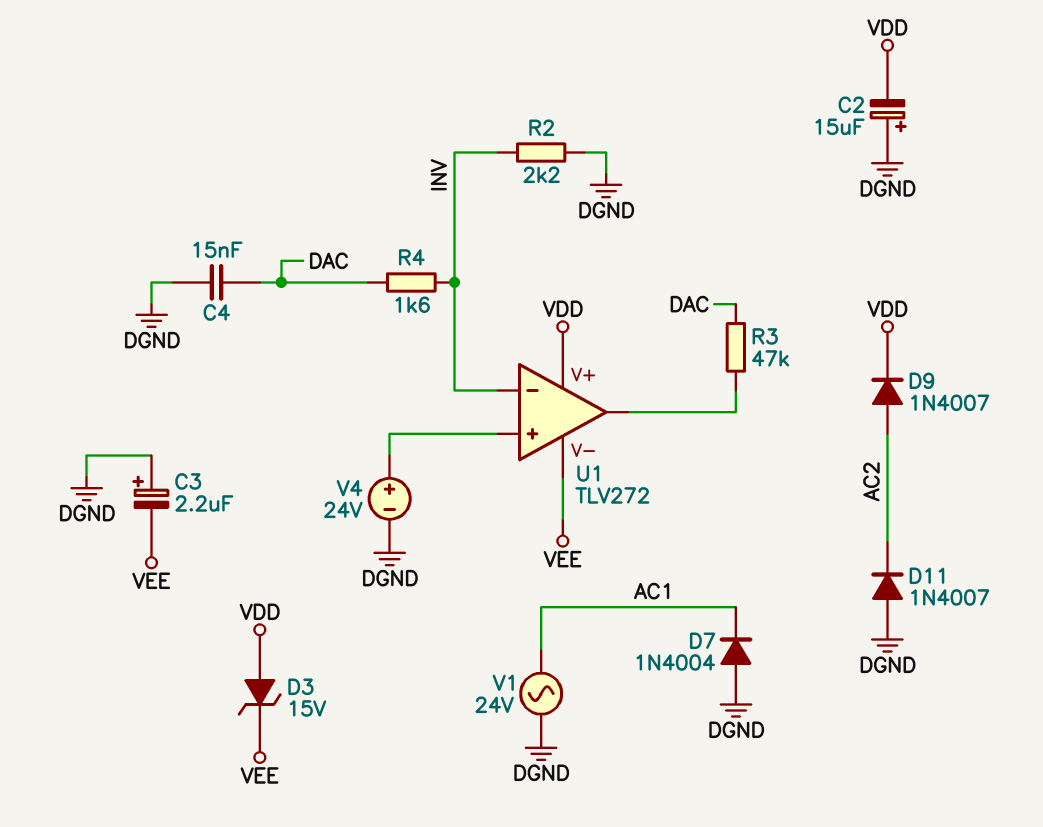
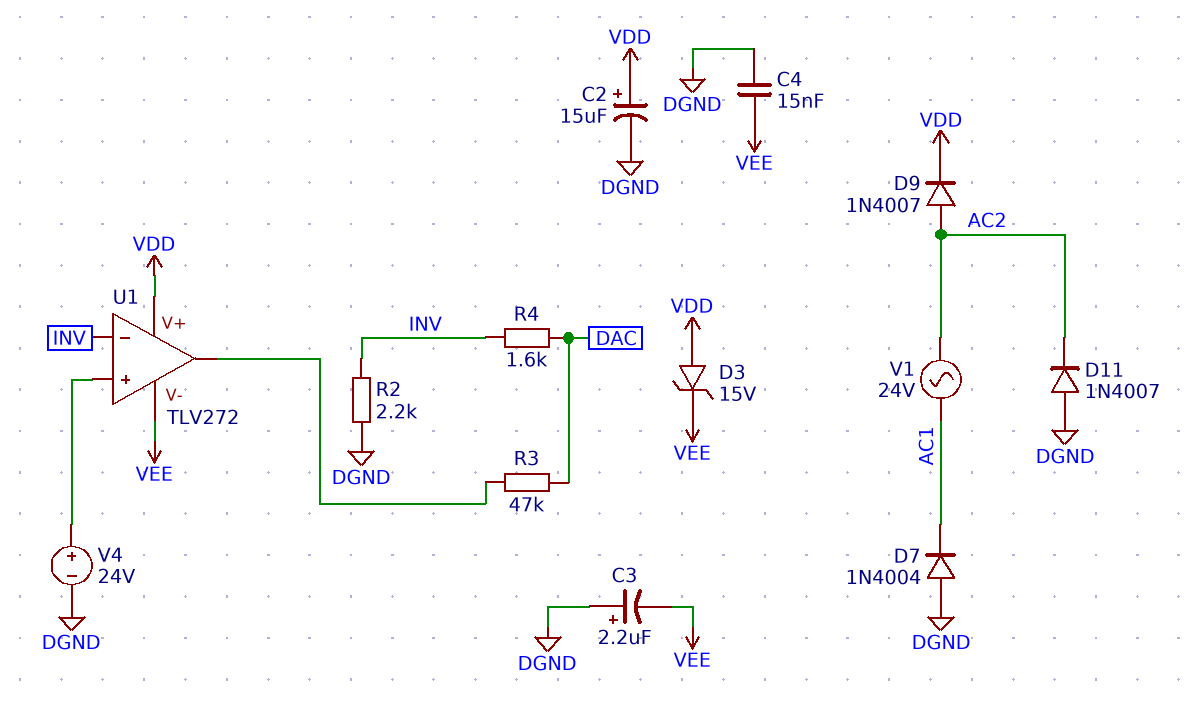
C2: 15uF (plus DGND, minus VDD) -> 15uF (plus VDD, minus DGND)
C4: 15nF (DAC, DGND) -> 15nF (DGND, VEE)
V1: AC 24V (AC1, DGND) -> AC 24V (AC1, AC2)

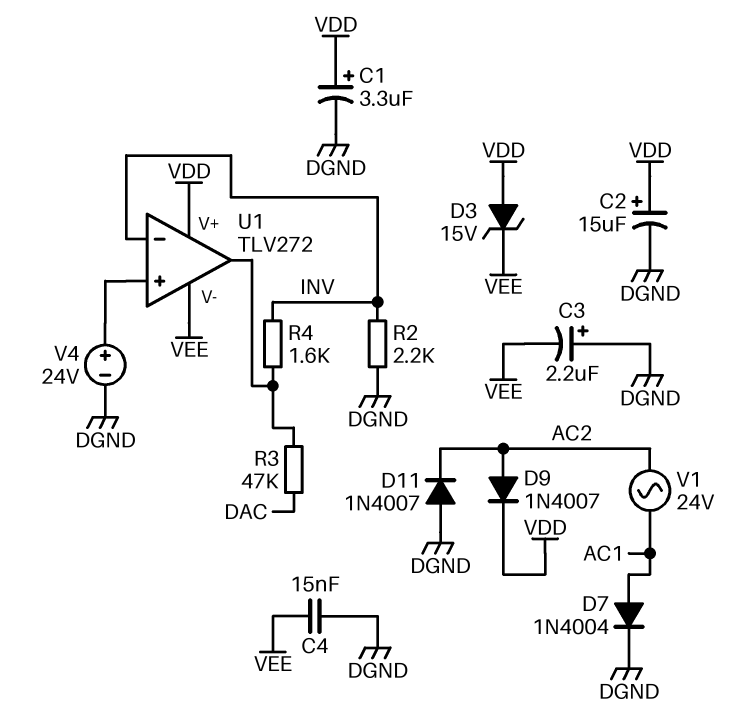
C1: none -> 3.3uF (plus VDD, minus DGND)
D7: diode 1N4004 (A DGND, K AC1) -> diode 1N4004 (A AC1, K DGND)
R4: 1.6k (DAC, INV) -> 1.6k (INV, U1/out)

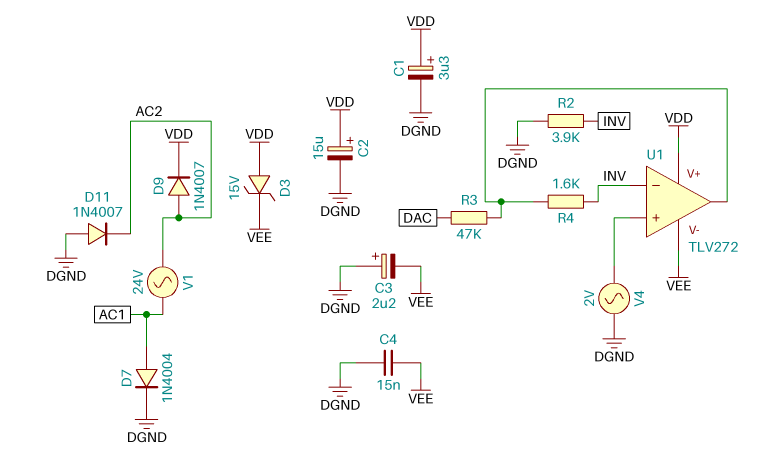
R2: 2.2k (DGND, INV) -> 3.9k (DGND, INV)
V4: 24V (plus U1/in+, minus DGND) -> AC 2V (DGND, U1/in+)

